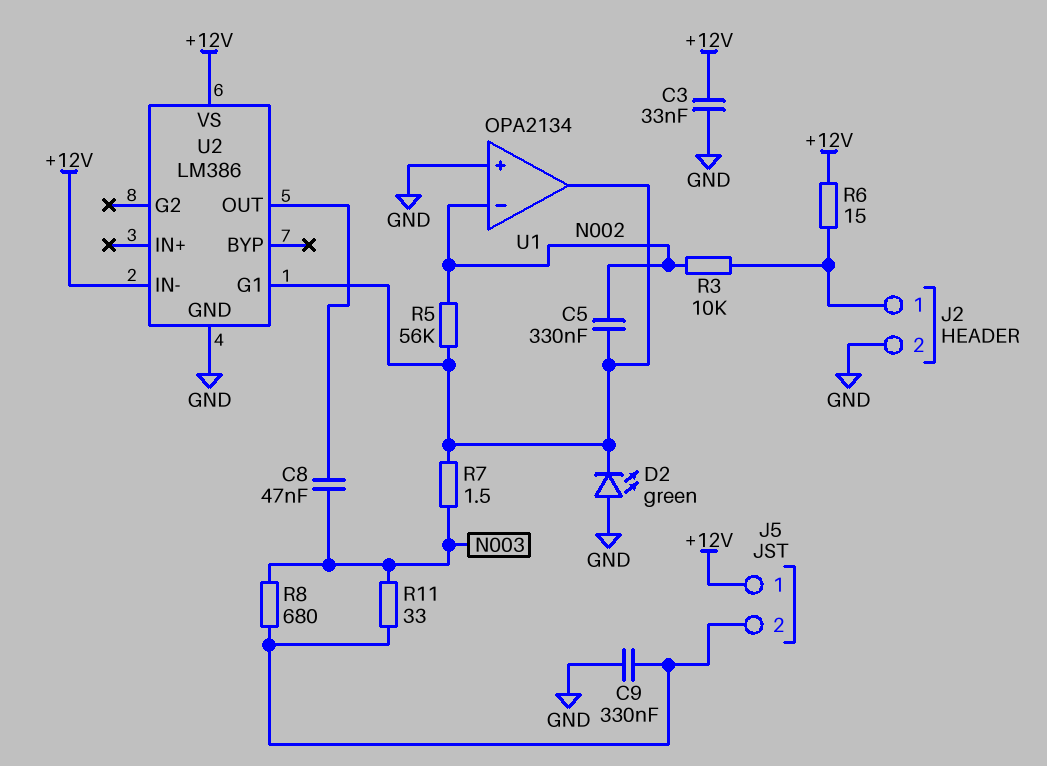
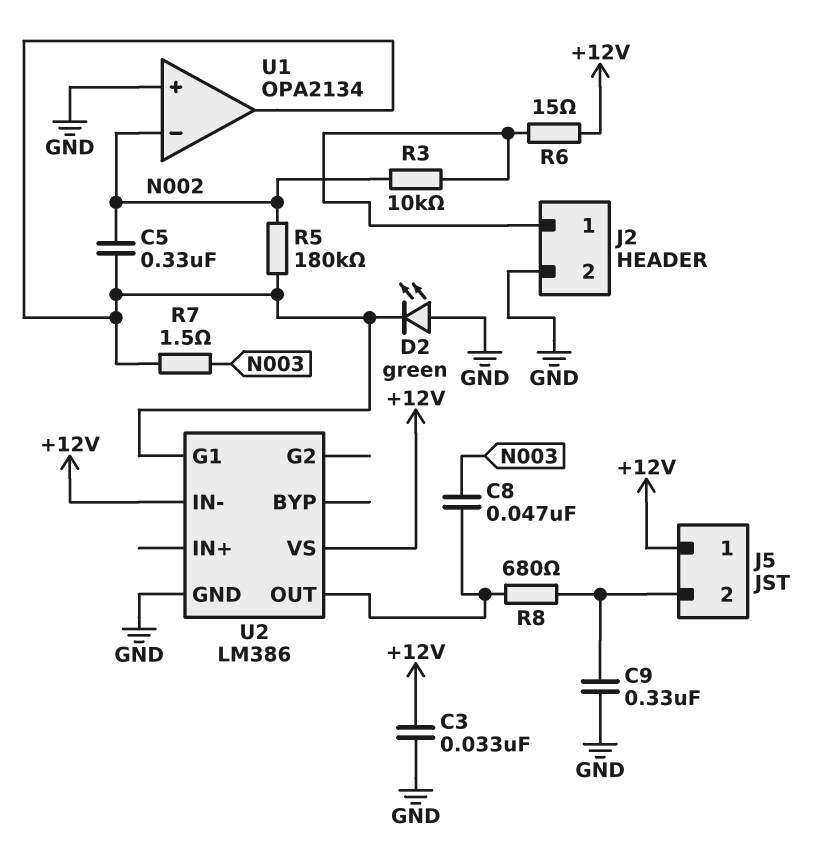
R5: 56k (N002, U1/out) -> 180k (N002, U1/out)
R8: 680 (J5/2, N003) -> 680 (J5/2, U2/OUT)
R11: 33 (J5/2, N003) -> none

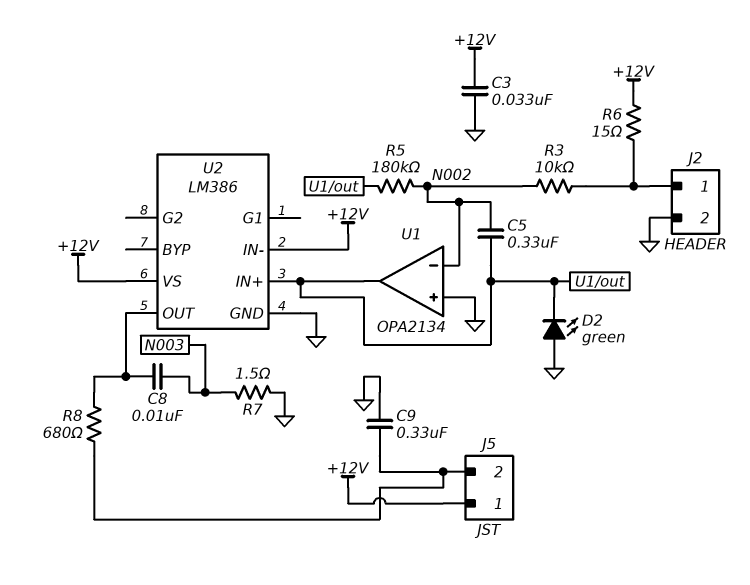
C8: 47nF (N003, U2/OUT) -> 10nF (N003, U2/OUT)
R7: 1.5 (N003, U1/out) -> 1.5 (GND, N003)
U2 pin G1: U1/out -> none
U2 pin IN+: none -> U1/out

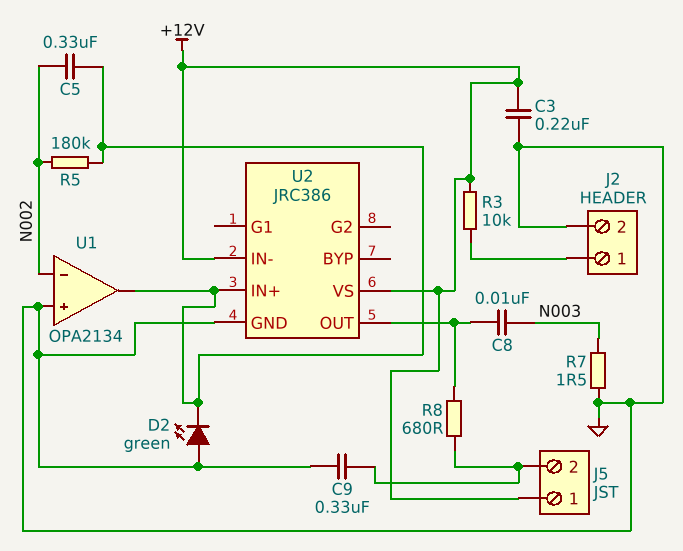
C3: 33nF (+12V, GND) -> 220nF (+12V, GND)
R3: 10k (J2/1, N002) -> 10k (+12V, J2/1)
R6: 15 (+12V, J2/1) -> none
U2: LM386 -> JRC386

